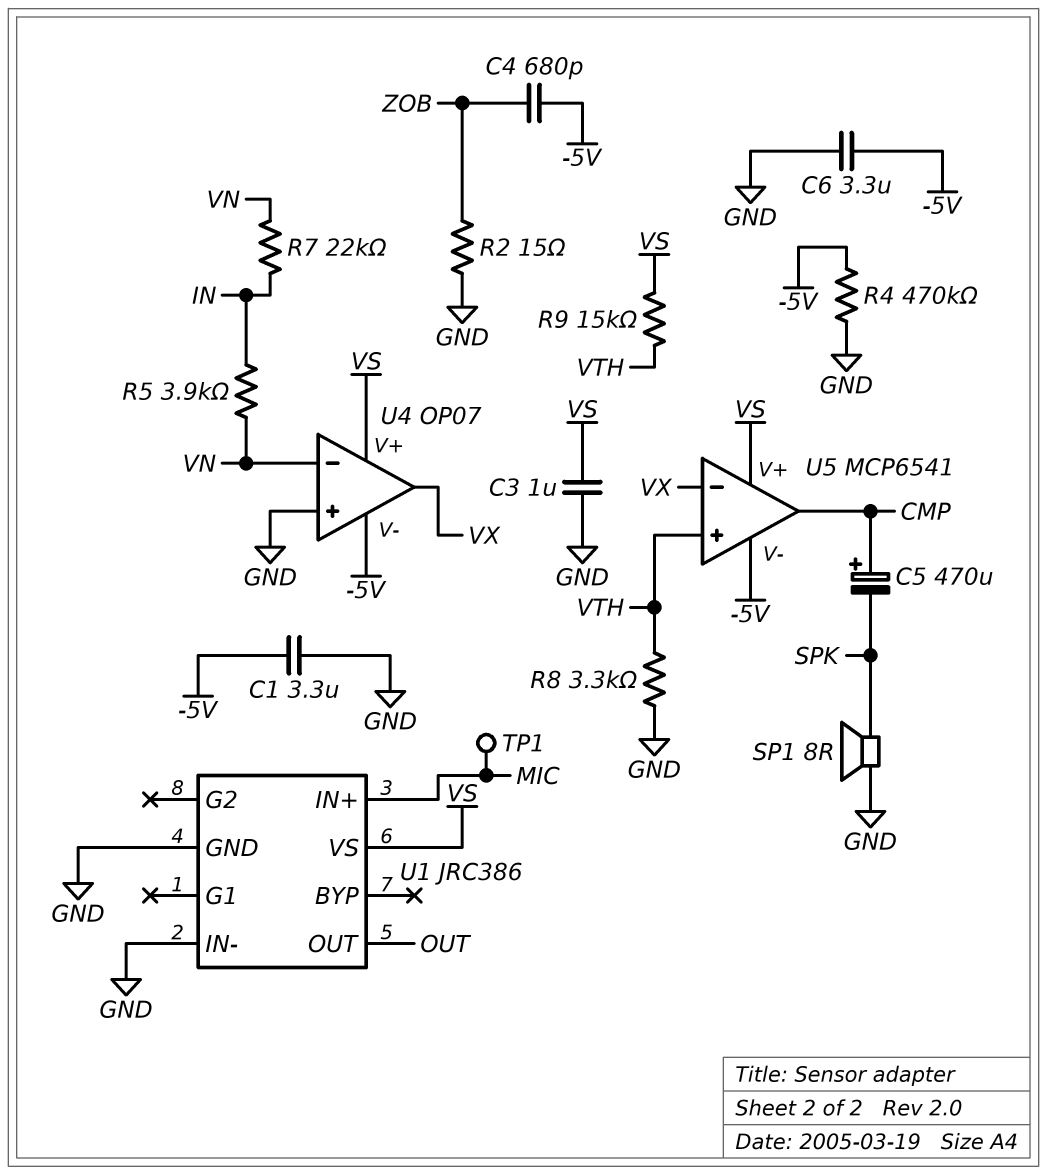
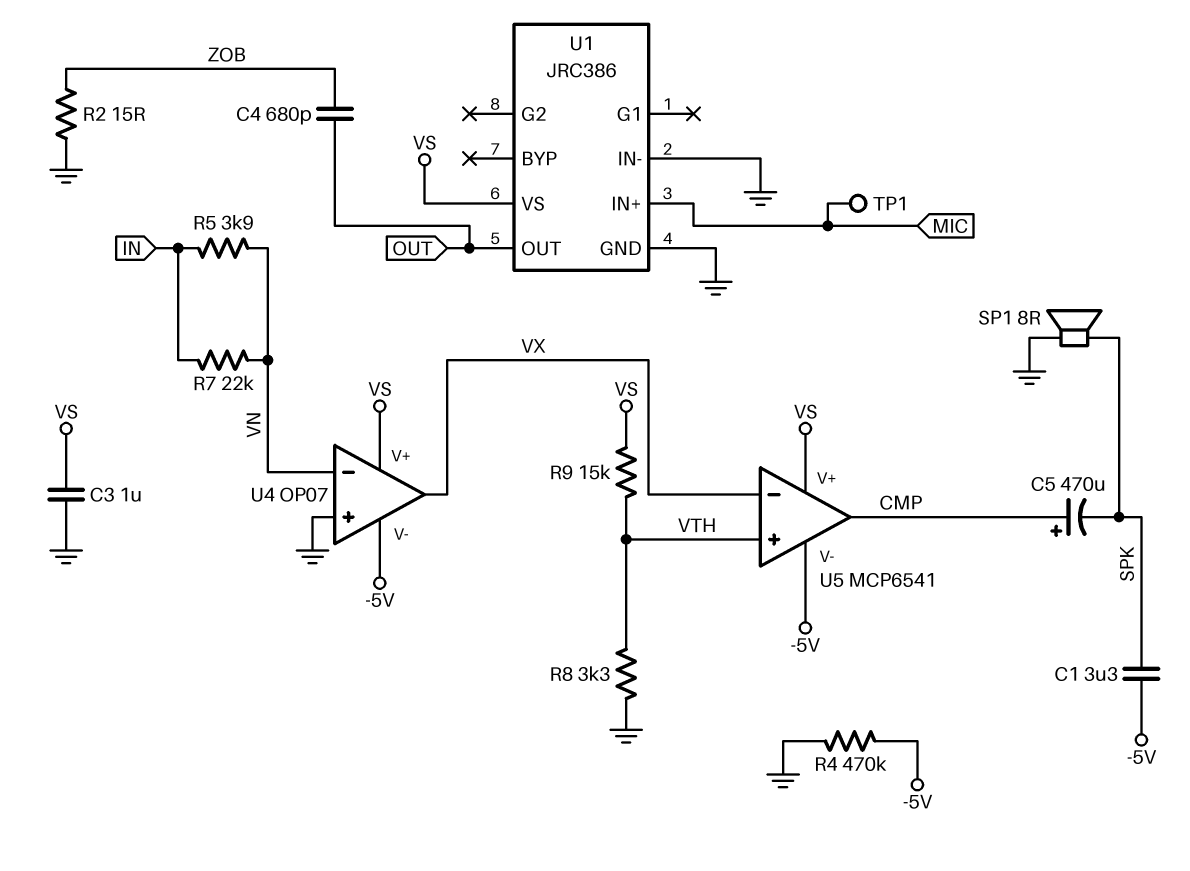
C1: 3.3uF (-5V, GND) -> 3.3uF (-5V, SPK)
C4: 680pF (-5V, ZOB) -> 680pF (OUT, ZOB)
C6: 3.3uF (-5V, GND) -> none

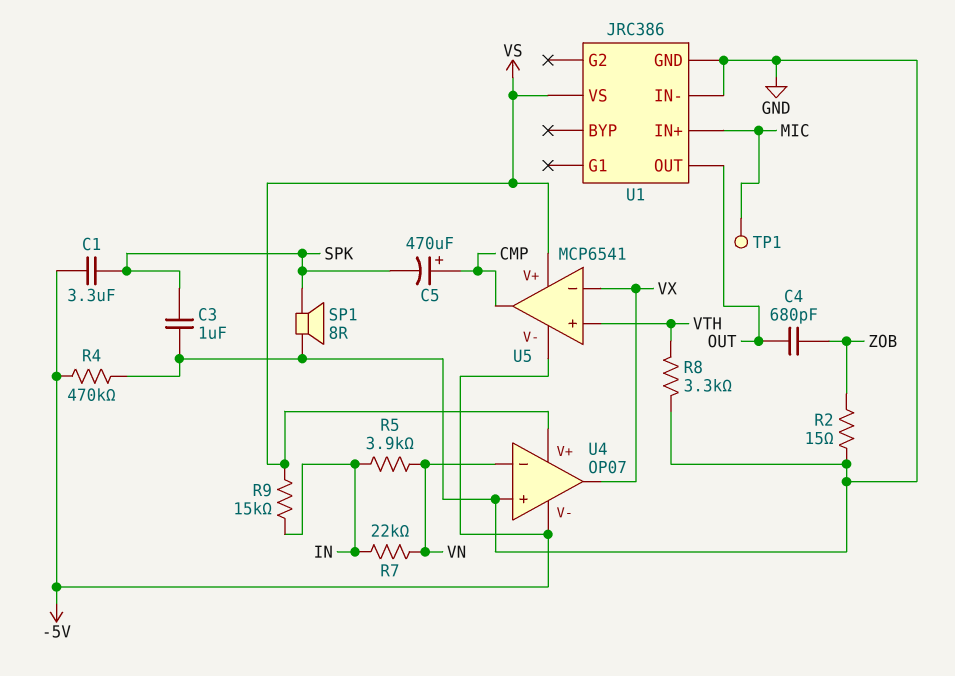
C3: 1uF (GND, VS) -> 1uF (GND, SPK)
R9: 15k (VS, VTH) -> 15k (IN, VS)

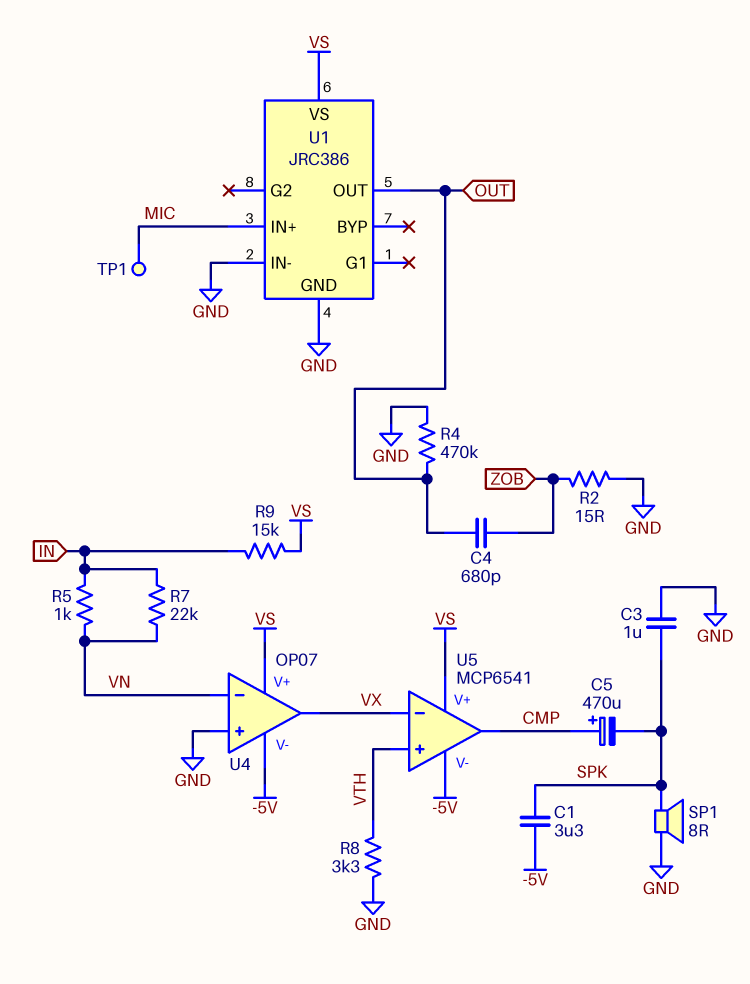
R4: 470k (-5V, GND) -> 470k (GND, OUT)
R5: 3.9k (IN, VN) -> 1k (IN, VN)

